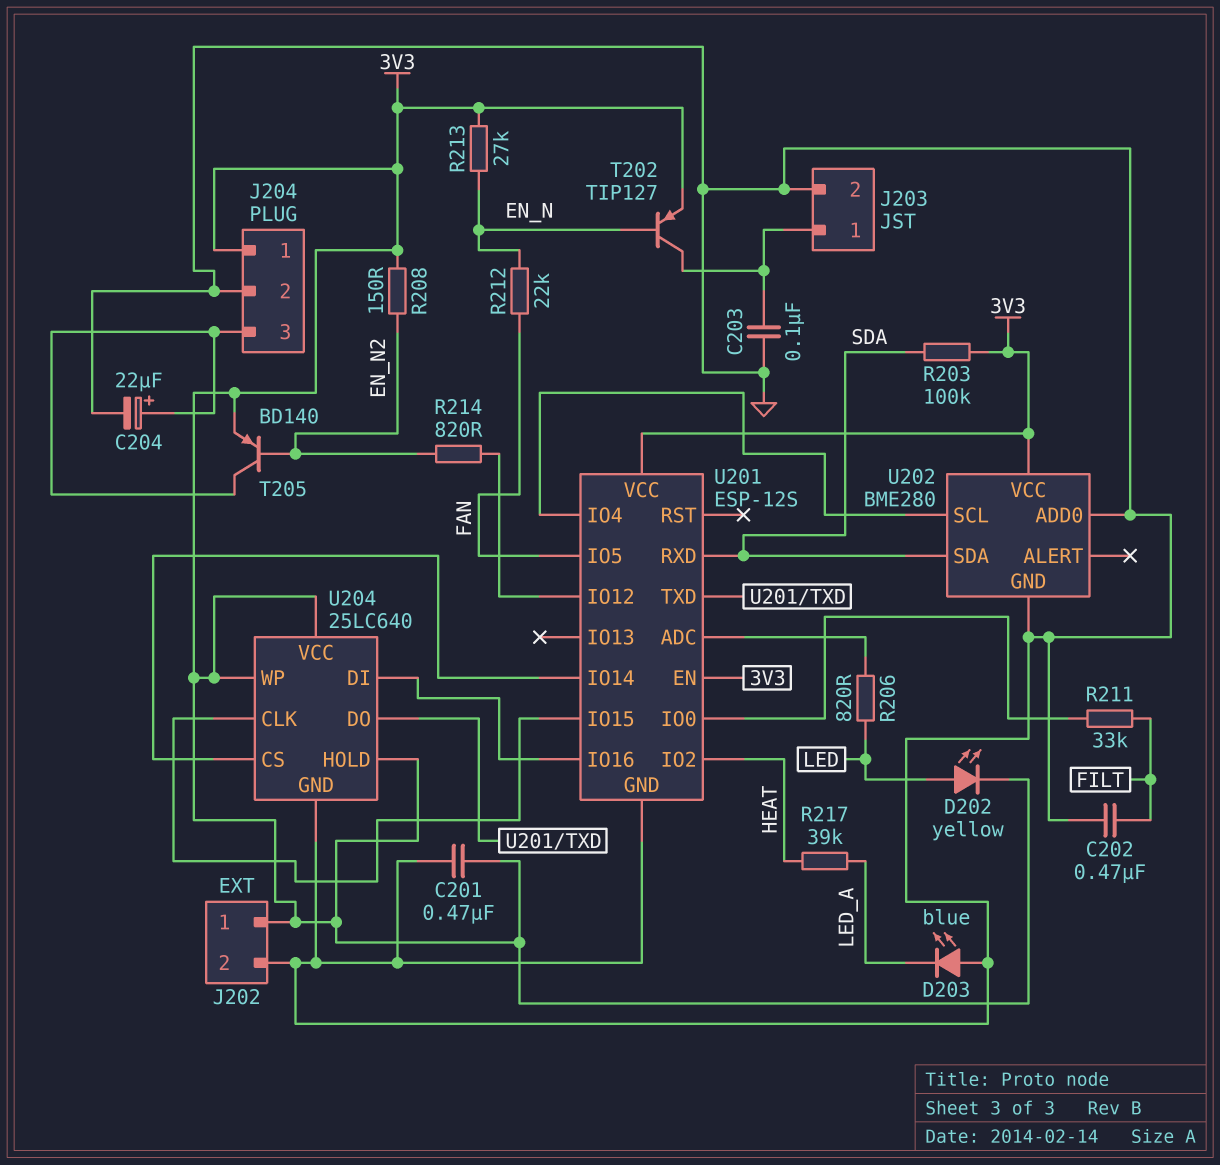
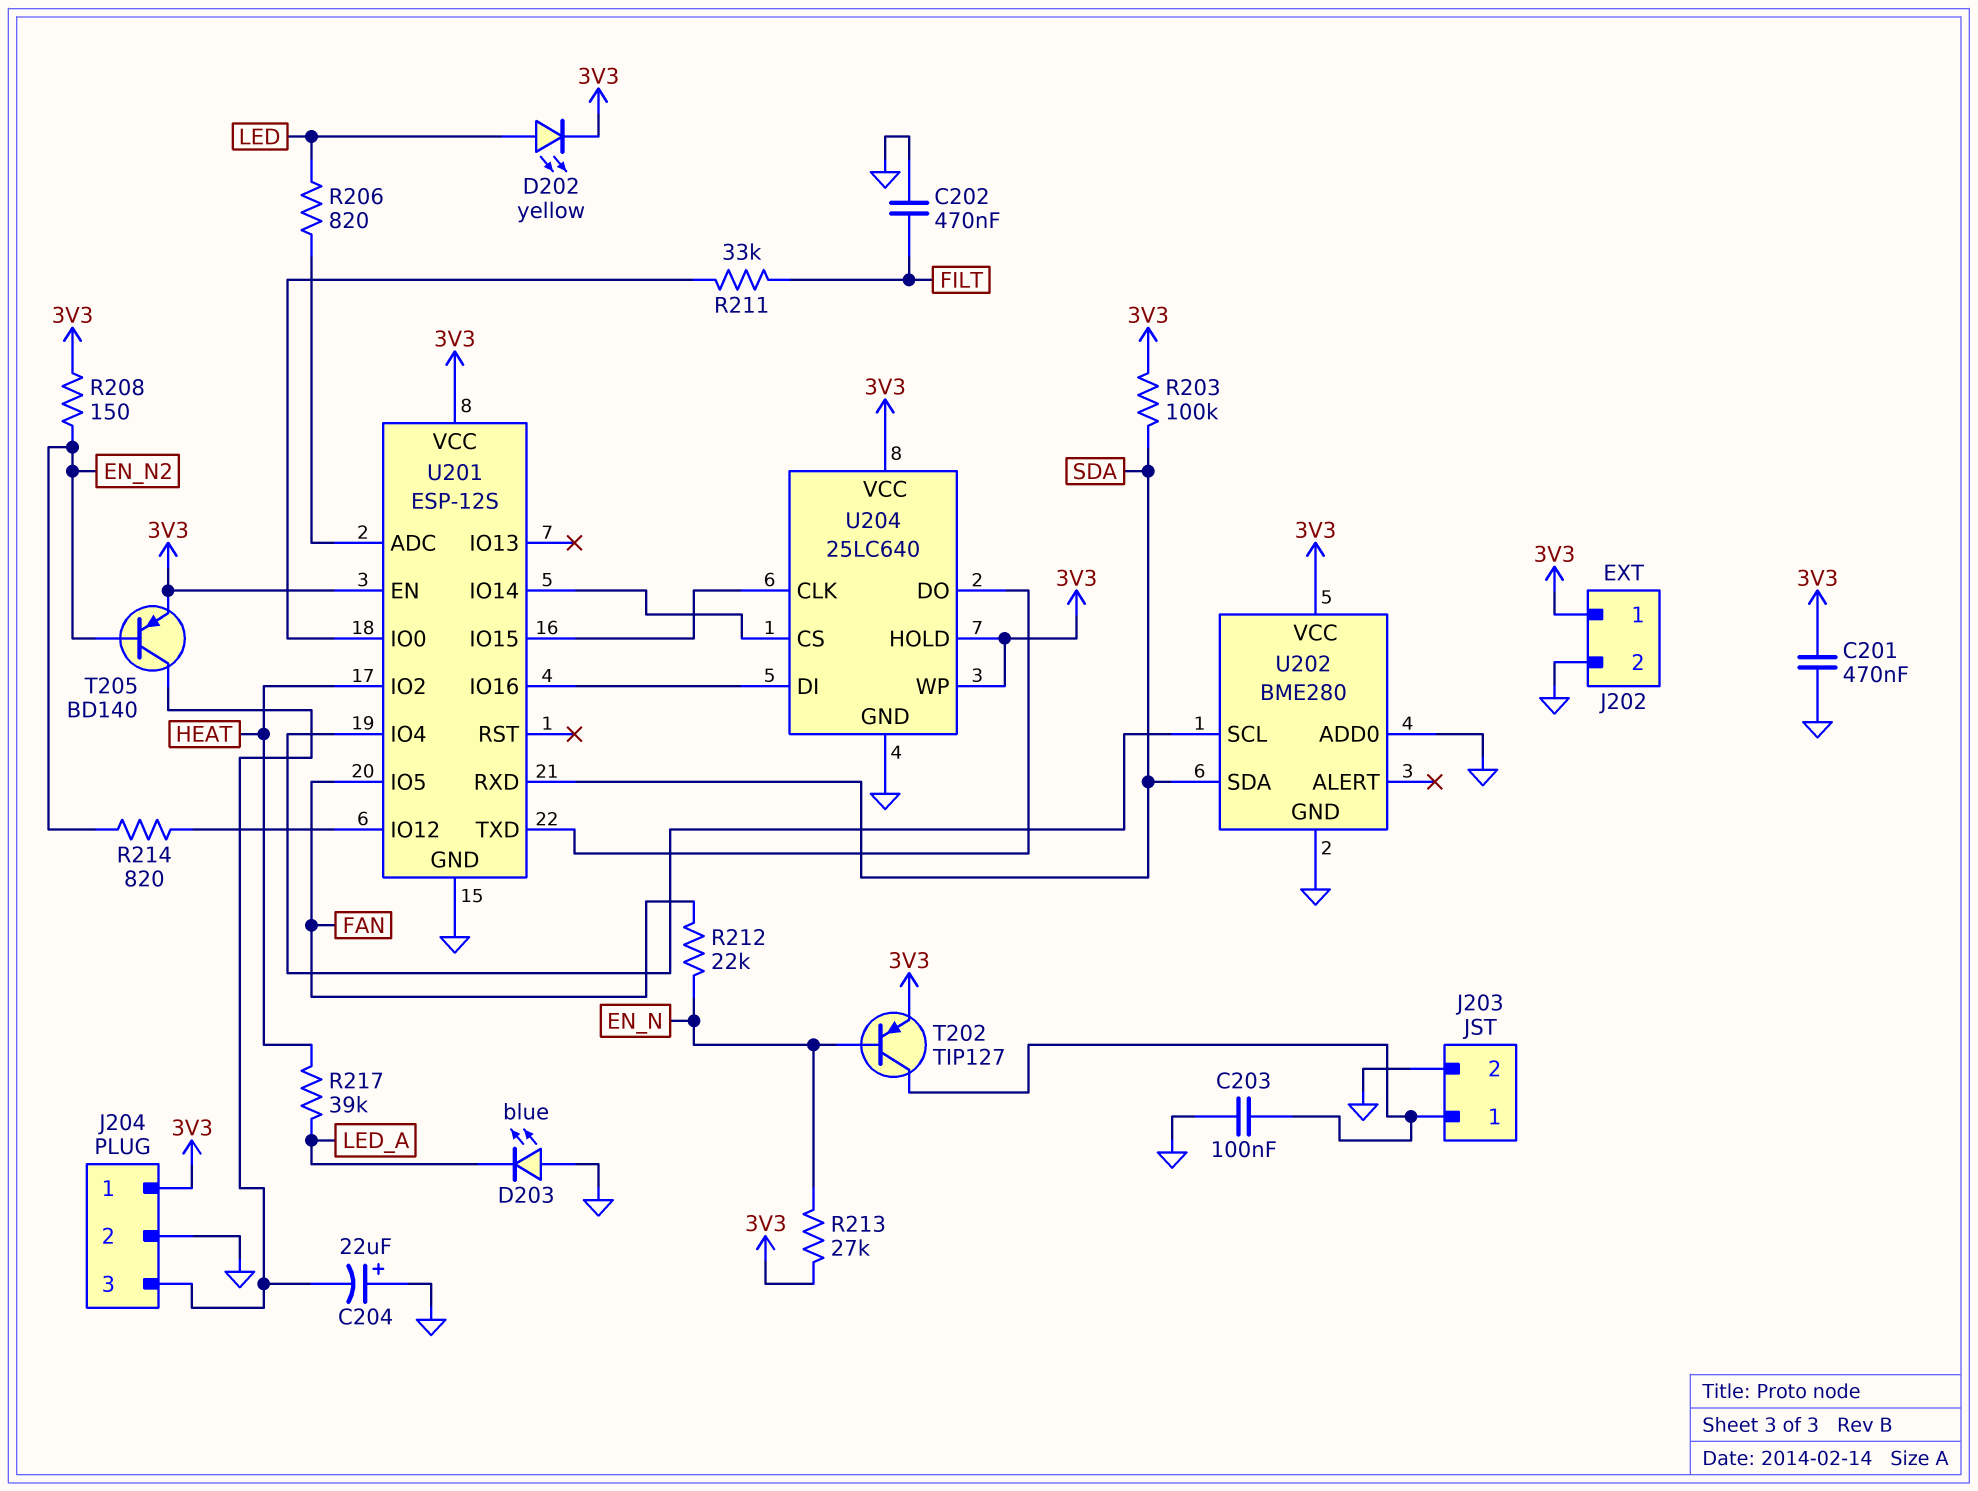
C204: 22uF (plus J204/3, minus GND) -> 22uF (plus GND, minus J204/3)

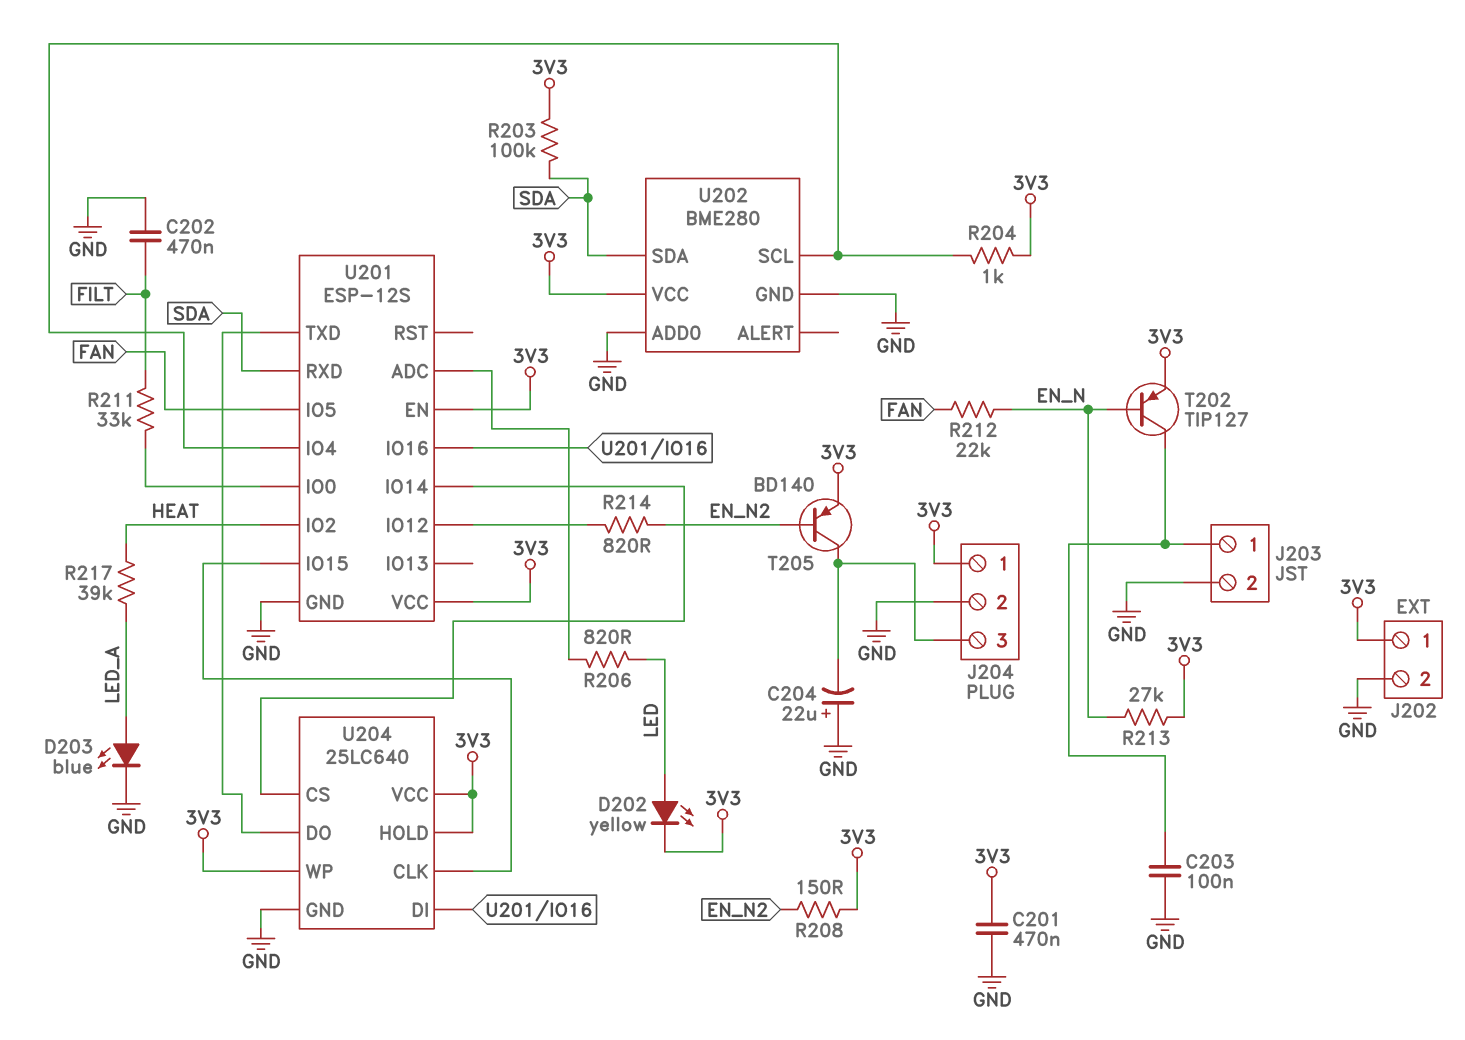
D203: LED blue (A GND, K LED_A) -> LED blue (A LED_A, K GND)
R204: none -> 1k (3V3, U201/IO4)

